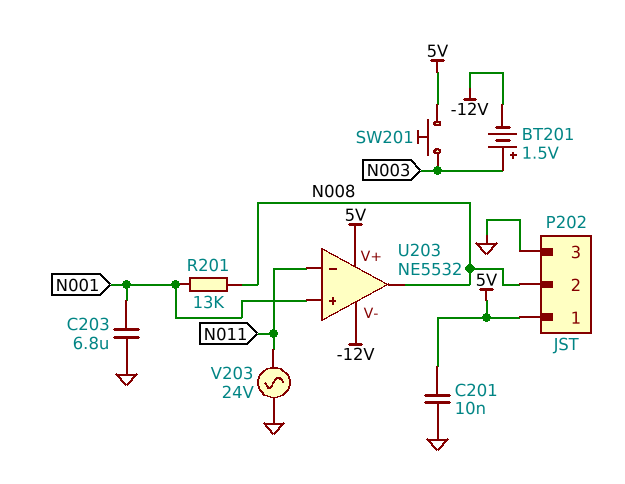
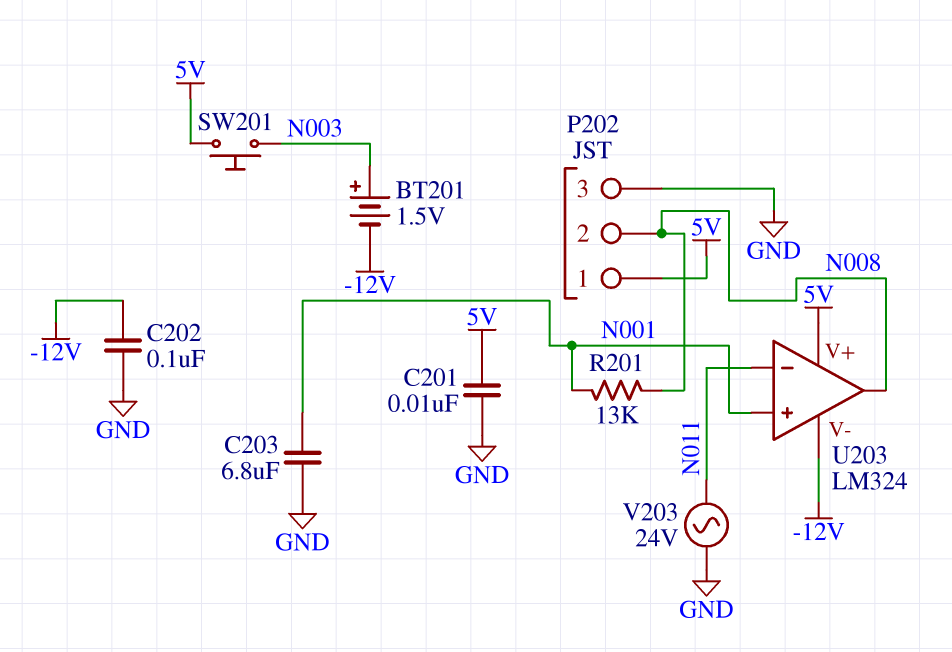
C202: none -> 100nF (-12V, GND)
U203: NE5532 -> LM324

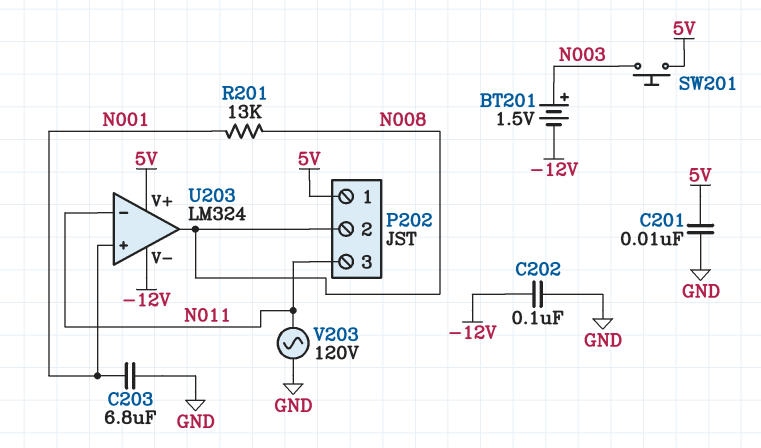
P202 pin 3: GND -> N011
V203: AC 24V (GND, N011) -> AC 120V (GND, N011)

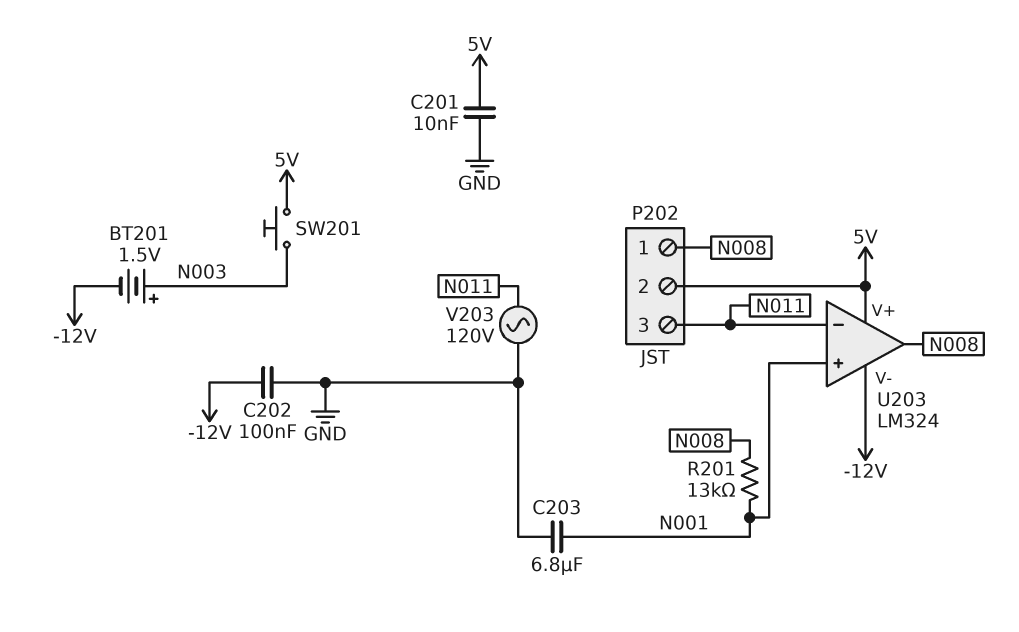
P202 pin 1: 5V -> N008
P202 pin 2: N008 -> 5V

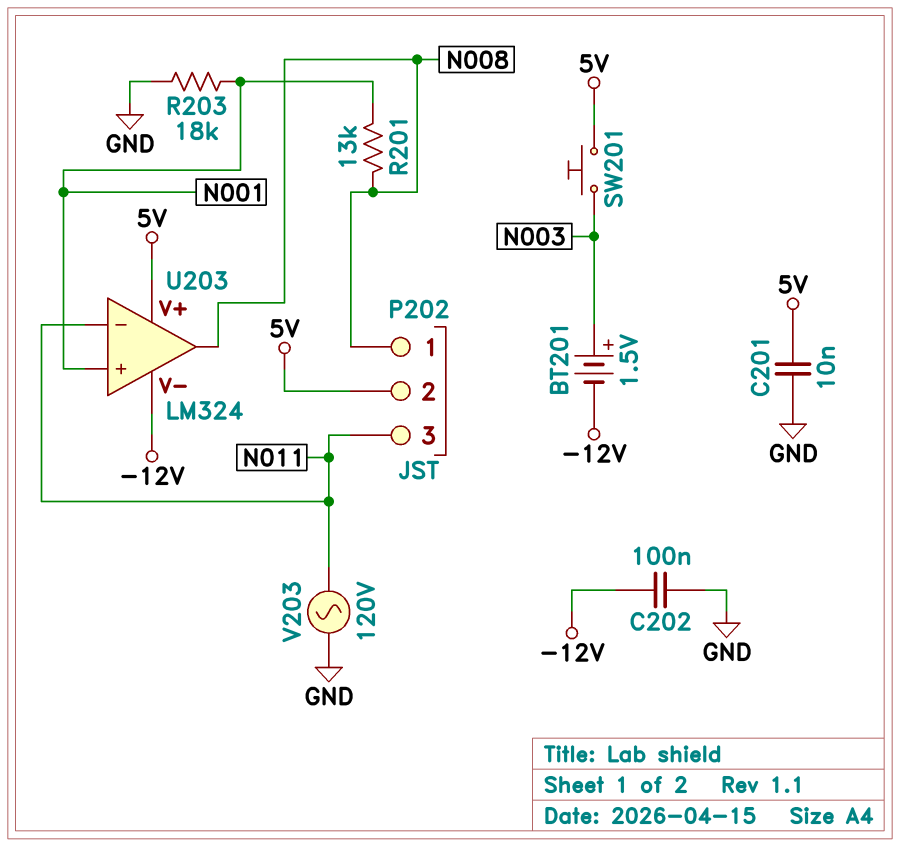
C203: 6.8uF (GND, N001) -> none
R203: none -> 18k (GND, N001)

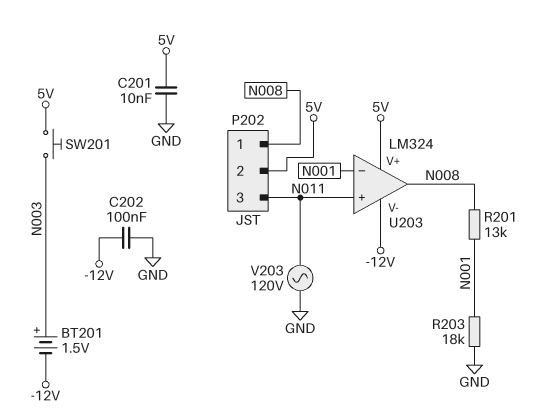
U203 pin in+: N001 -> N011
U203 pin in-: N011 -> N001

